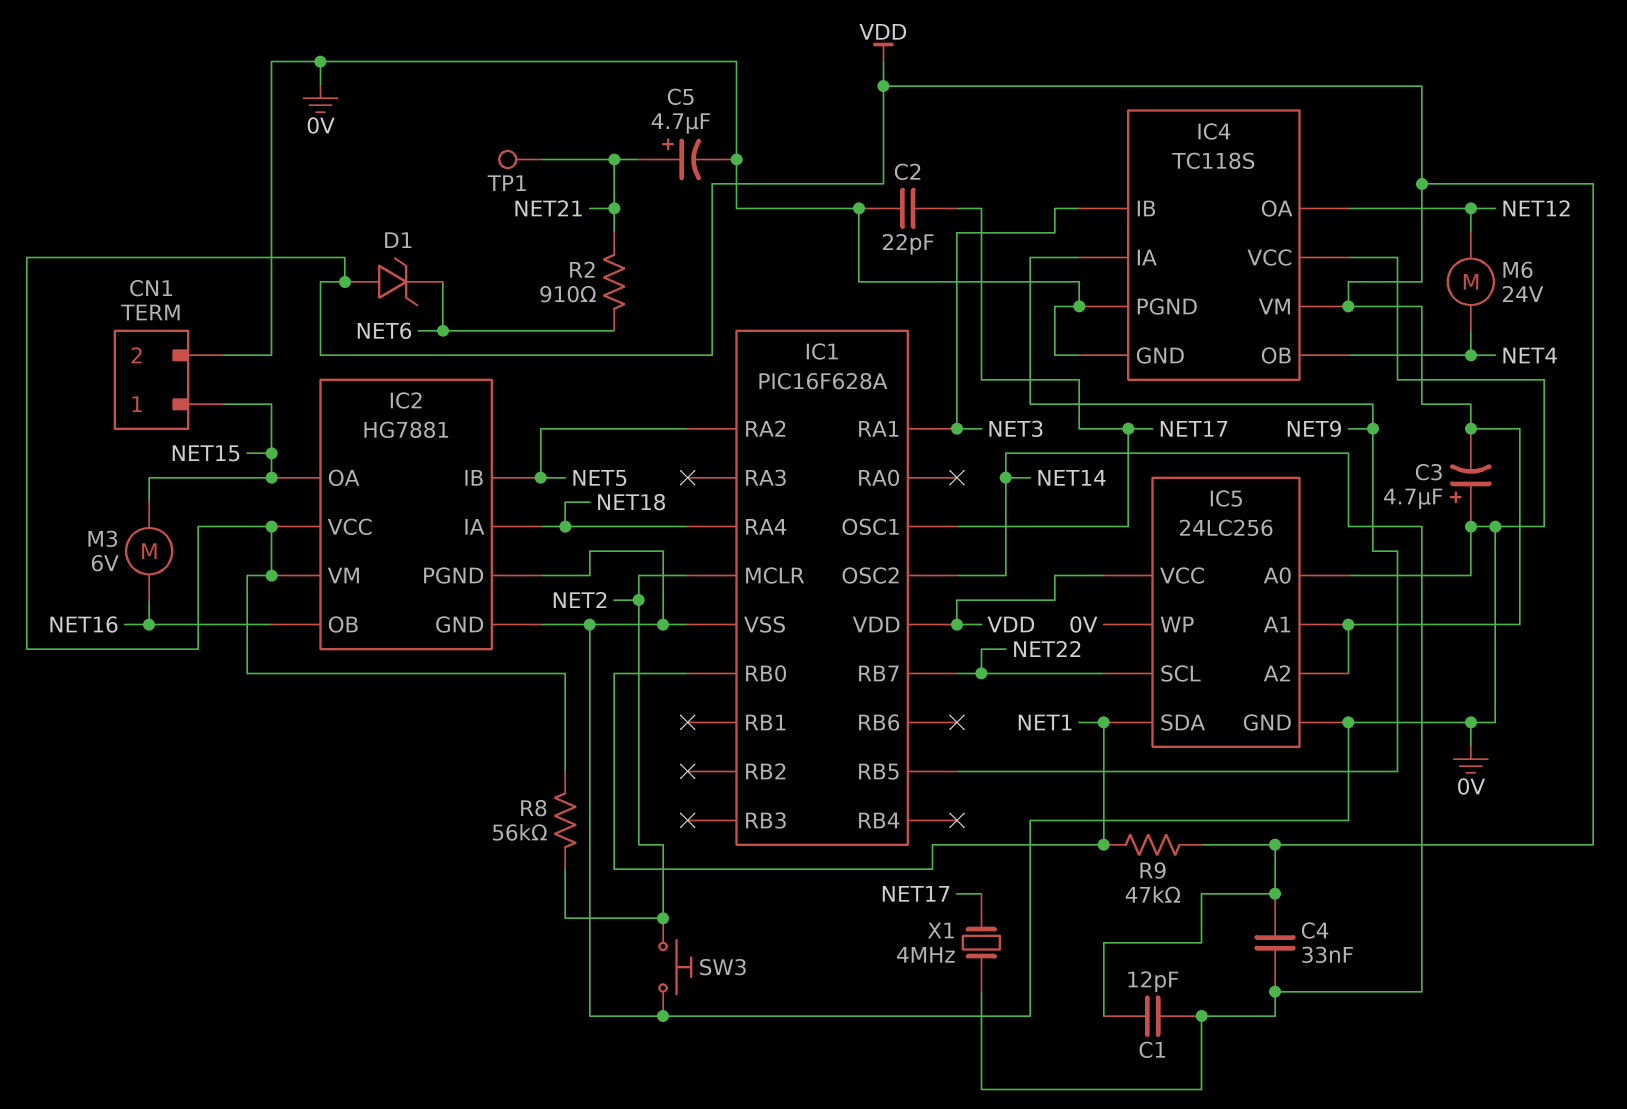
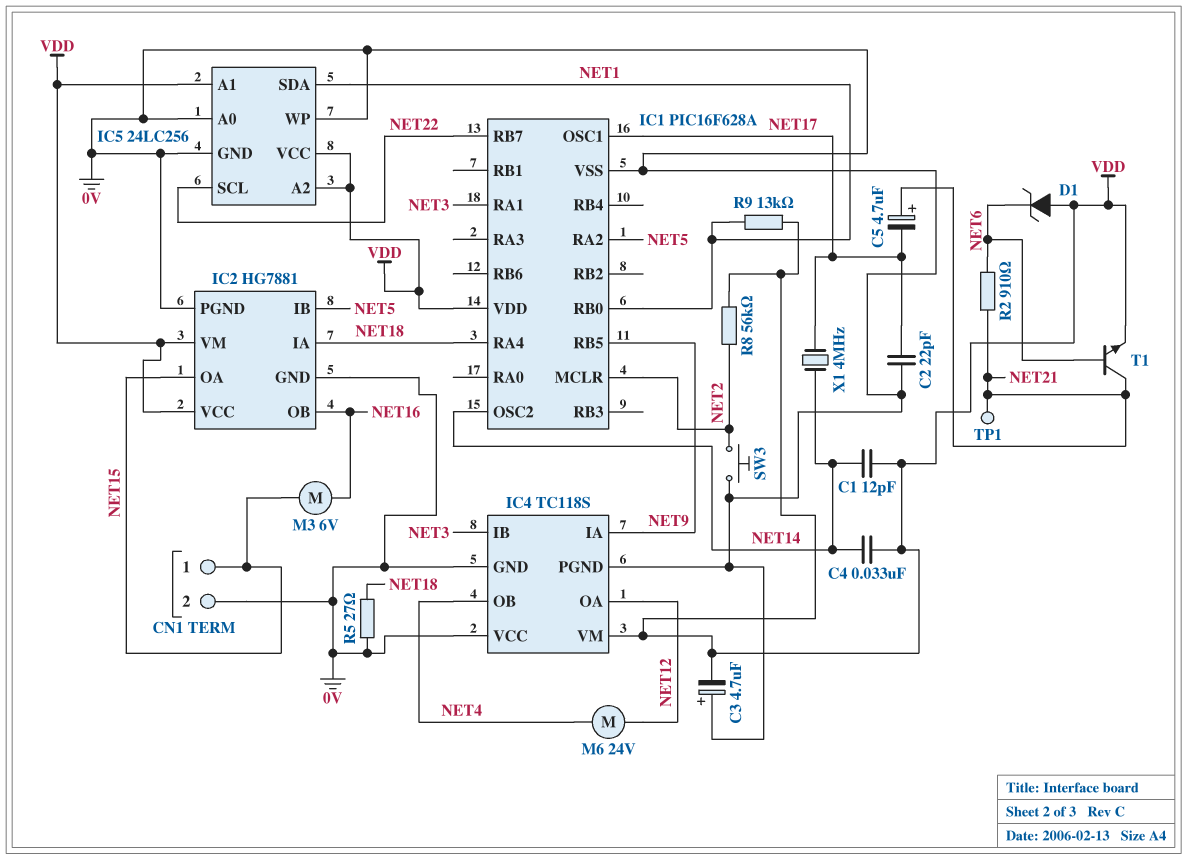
C5: 4.7uF (plus NET21, minus 0V) -> 4.7uF (plus NET21, minus NET17)
R5: none -> 27 (0V, NET18)
R9: 47k (NET1, VDD) -> 13k (NET1, VDD)
T1: none -> NPN (B NET6, C NET21, E VDD)

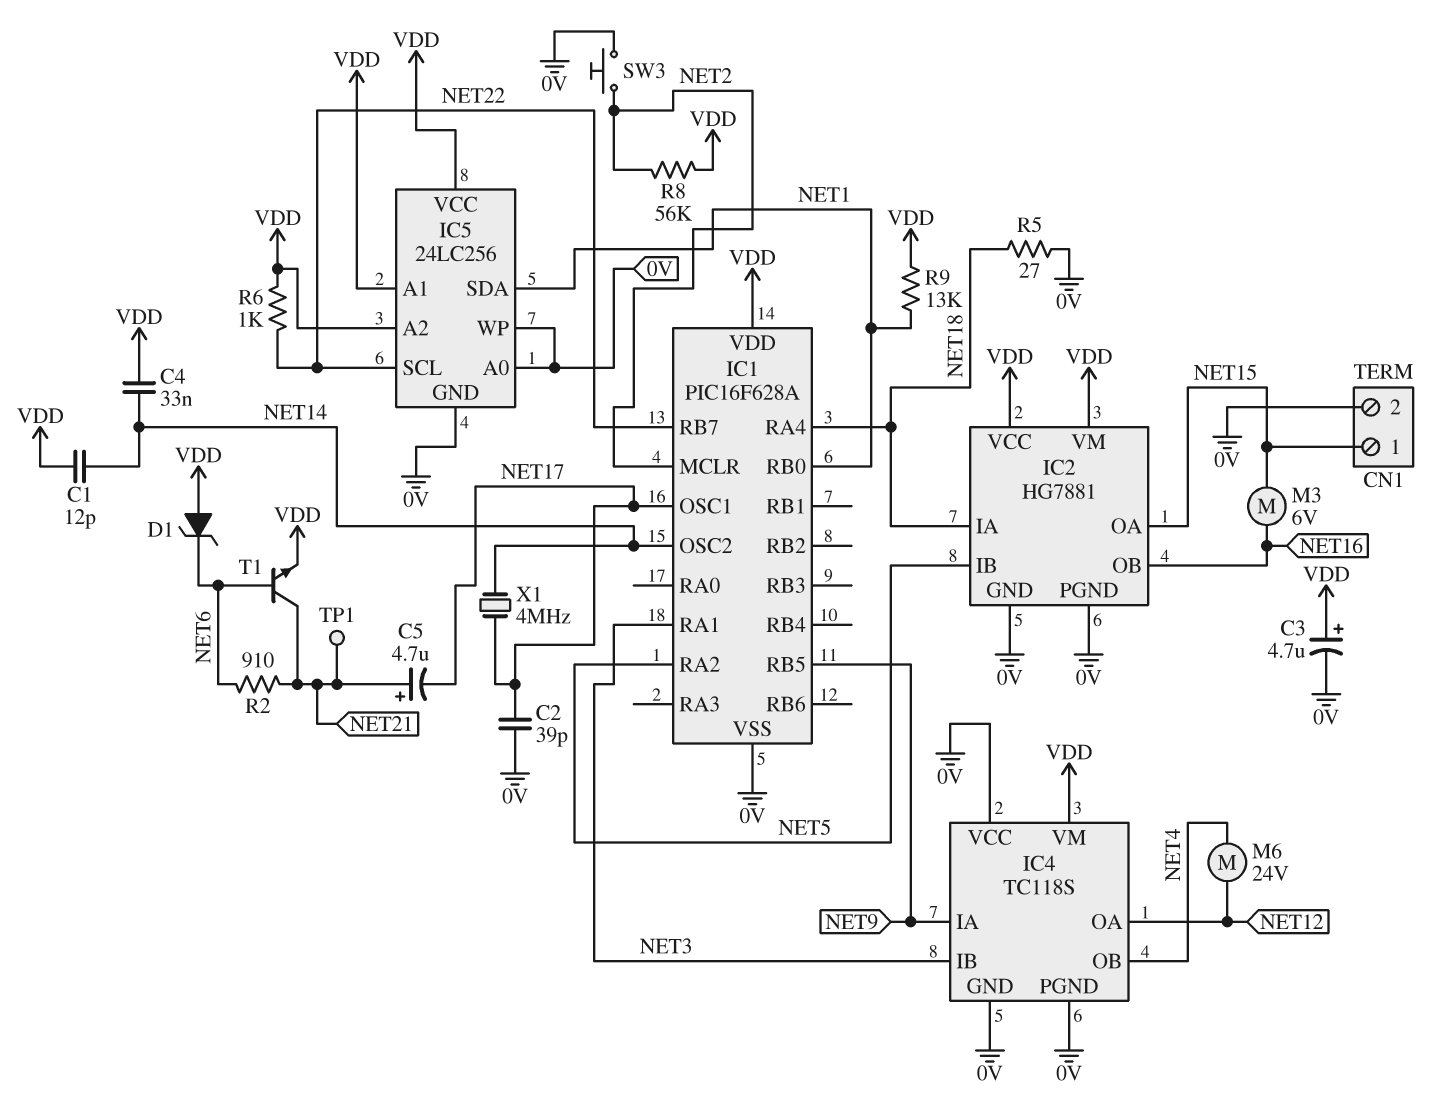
C2: 22pF (0V, NET17) -> 39pF (0V, NET17)
C3: 4.7uF (plus 0V, minus VDD) -> 4.7uF (plus VDD, minus 0V)
R6: none -> 1k (NET22, VDD)

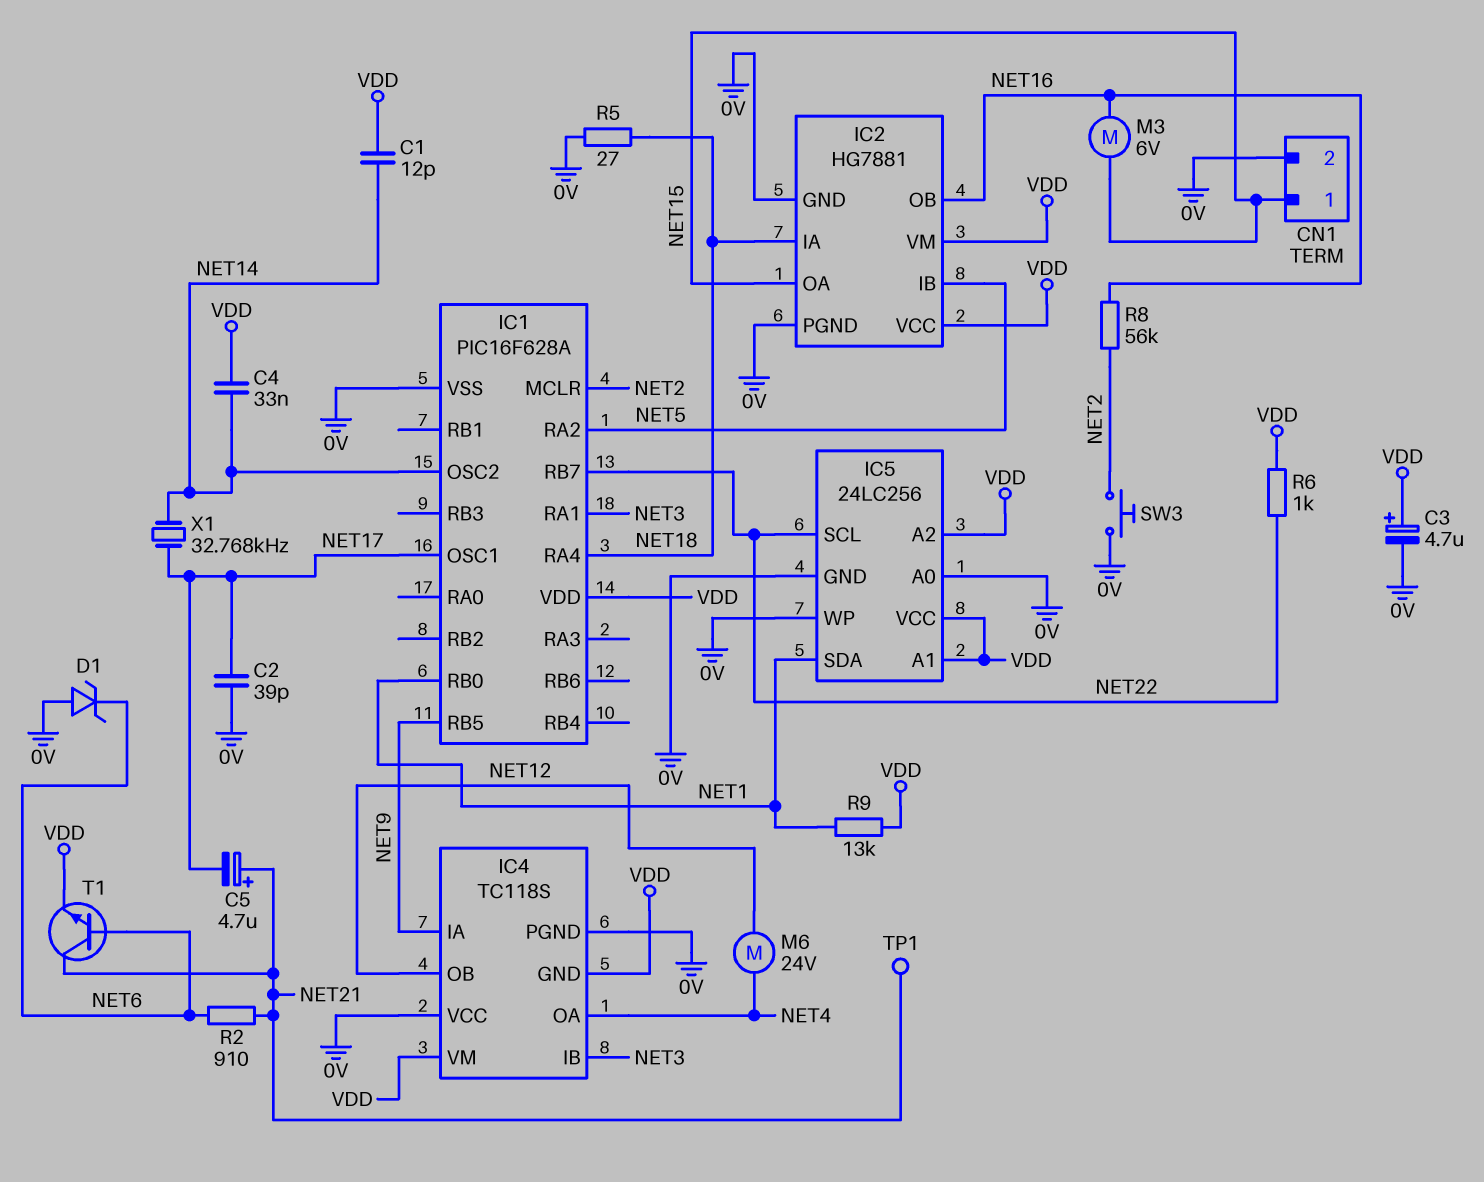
D1: zener (A VDD, K NET6) -> zener (A 0V, K NET6)
IC4 pin GND: 0V -> VDD
IC4 pin OA: NET12 -> NET4
IC4 pin OB: NET4 -> NET12
R8: 56k (NET2, VDD) -> 56k (NET2, NET16)
X1: 4MHz (NET14, NET17) -> 32.768kHz (NET14, NET17)

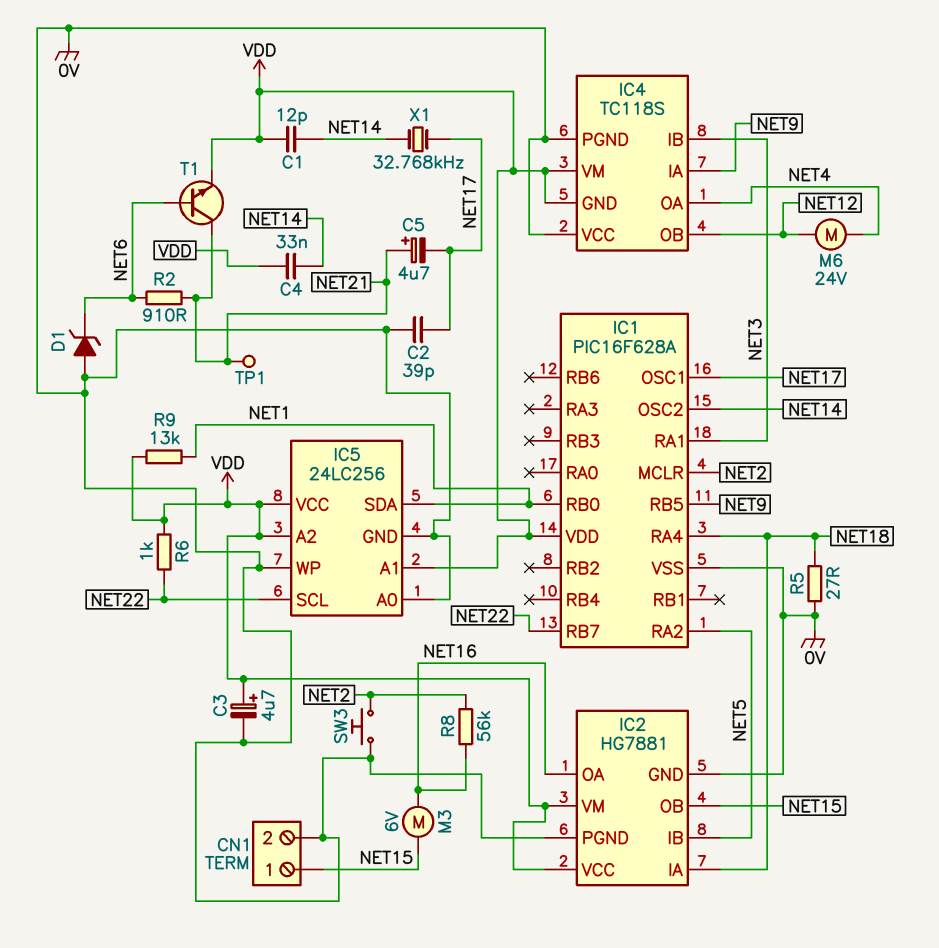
IC2 pin OA: NET15 -> NET16
IC2 pin OB: NET16 -> NET15

